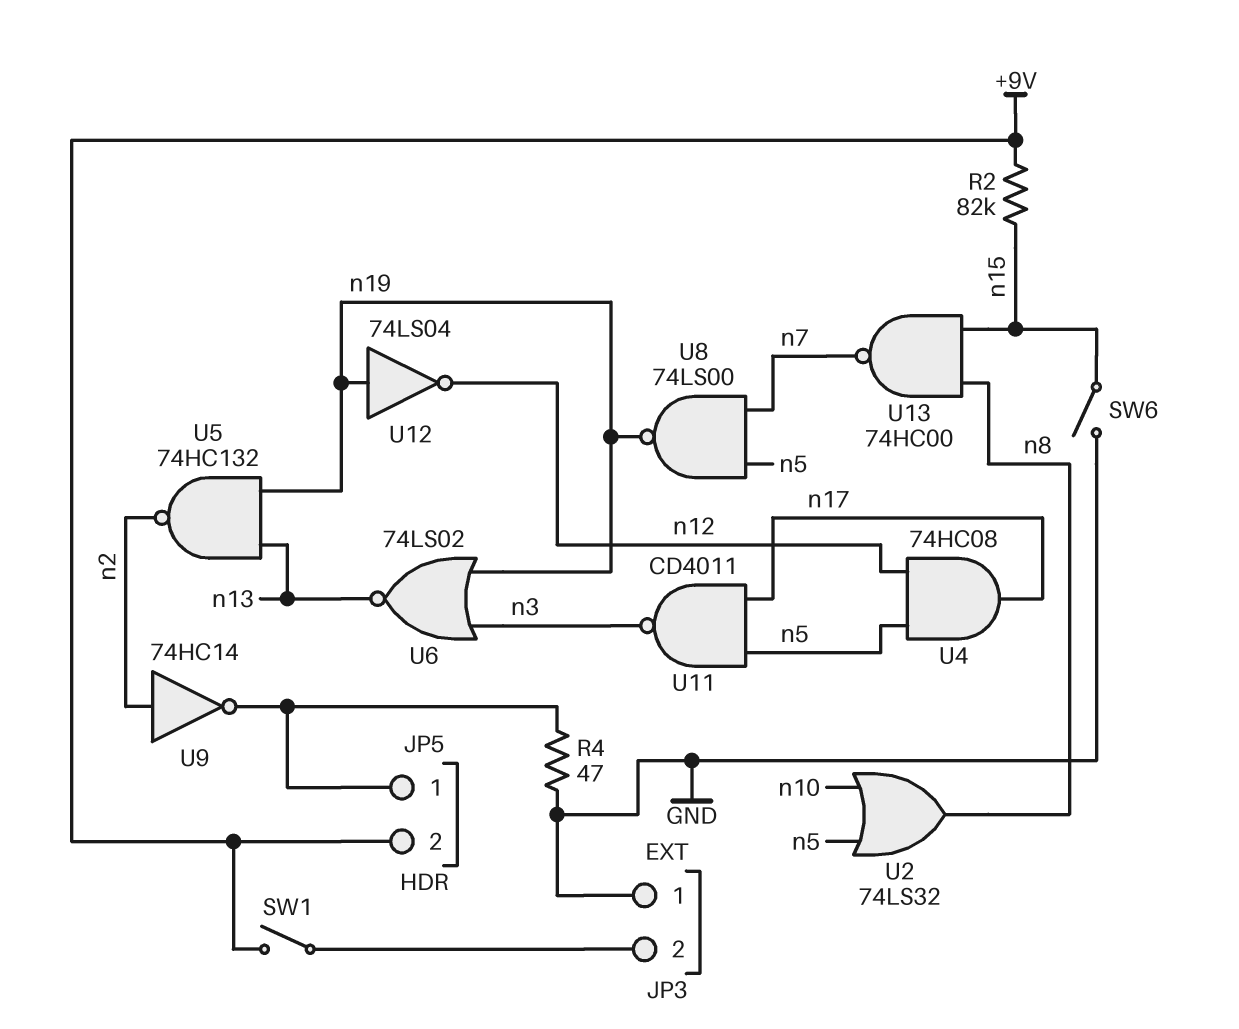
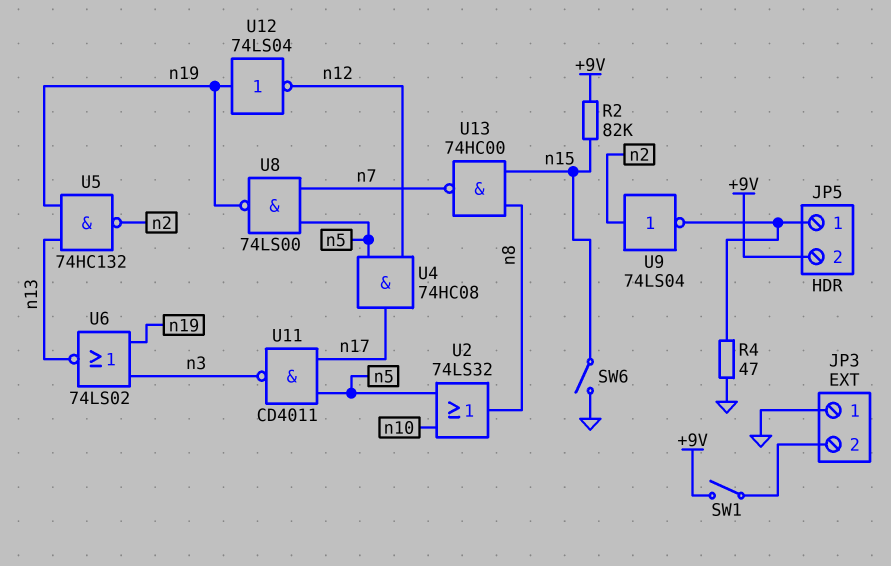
U9: NOT 74HC14 (in n2, out JP5/1) -> NOT 74LS04 (in n2, out JP5/1)

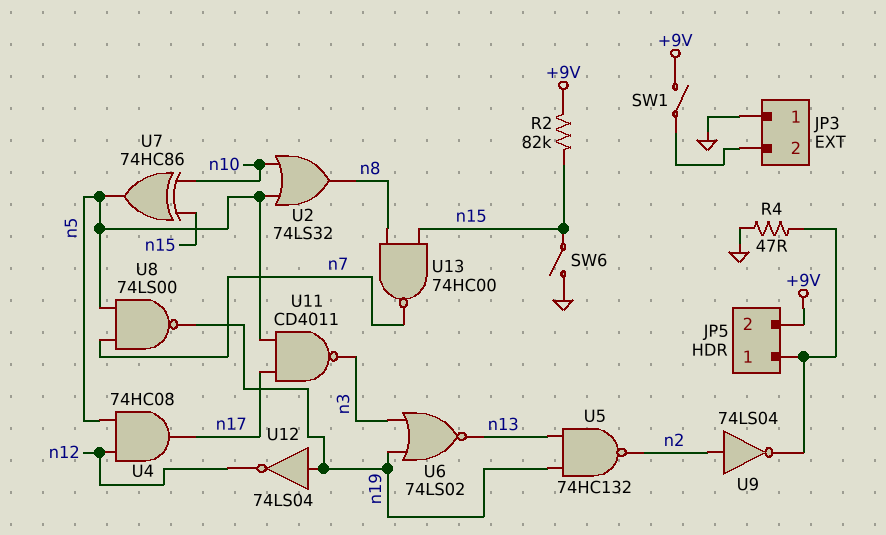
U7: none -> XOR 74HC86 (in n10, in n15, out n5)

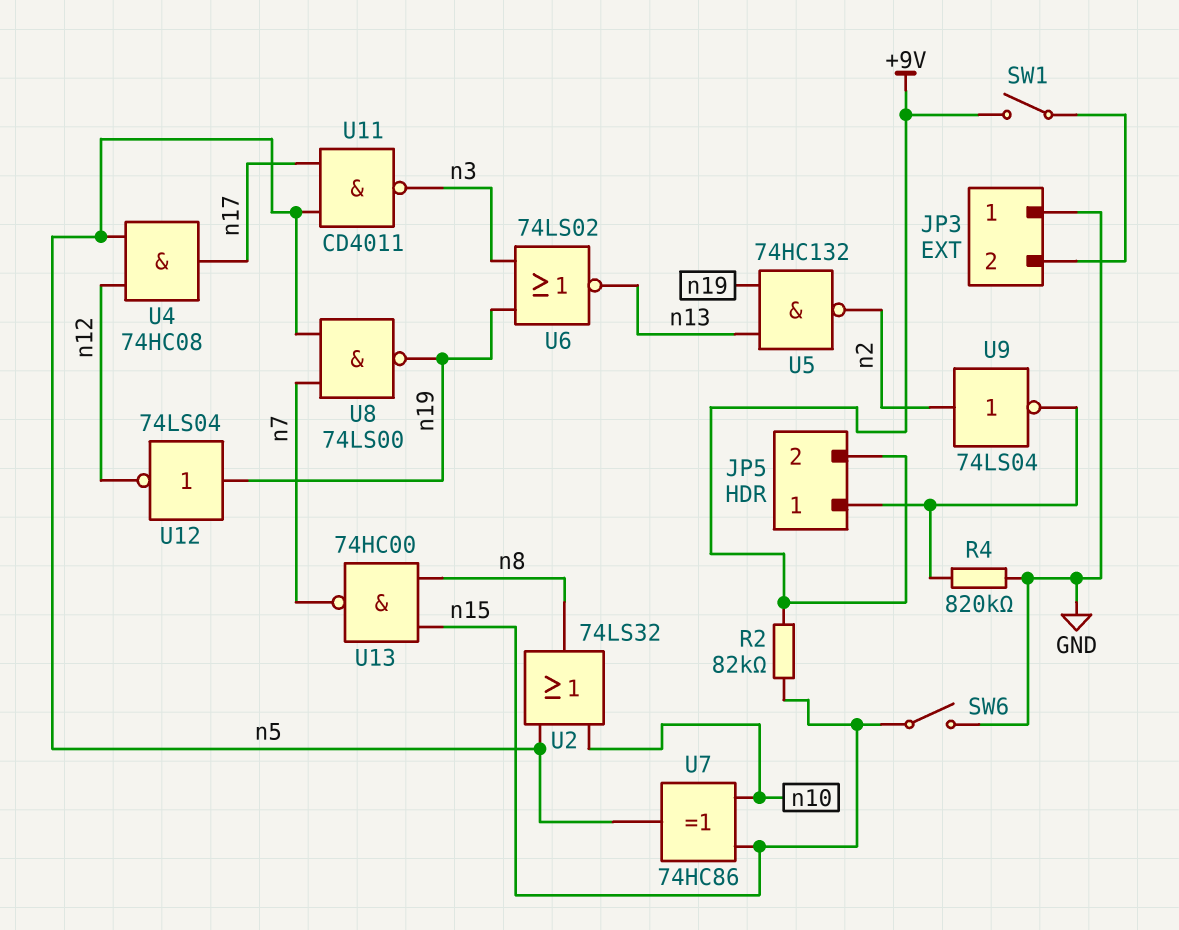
R4: 47 (GND, JP5/1) -> 820k (GND, JP5/1)

